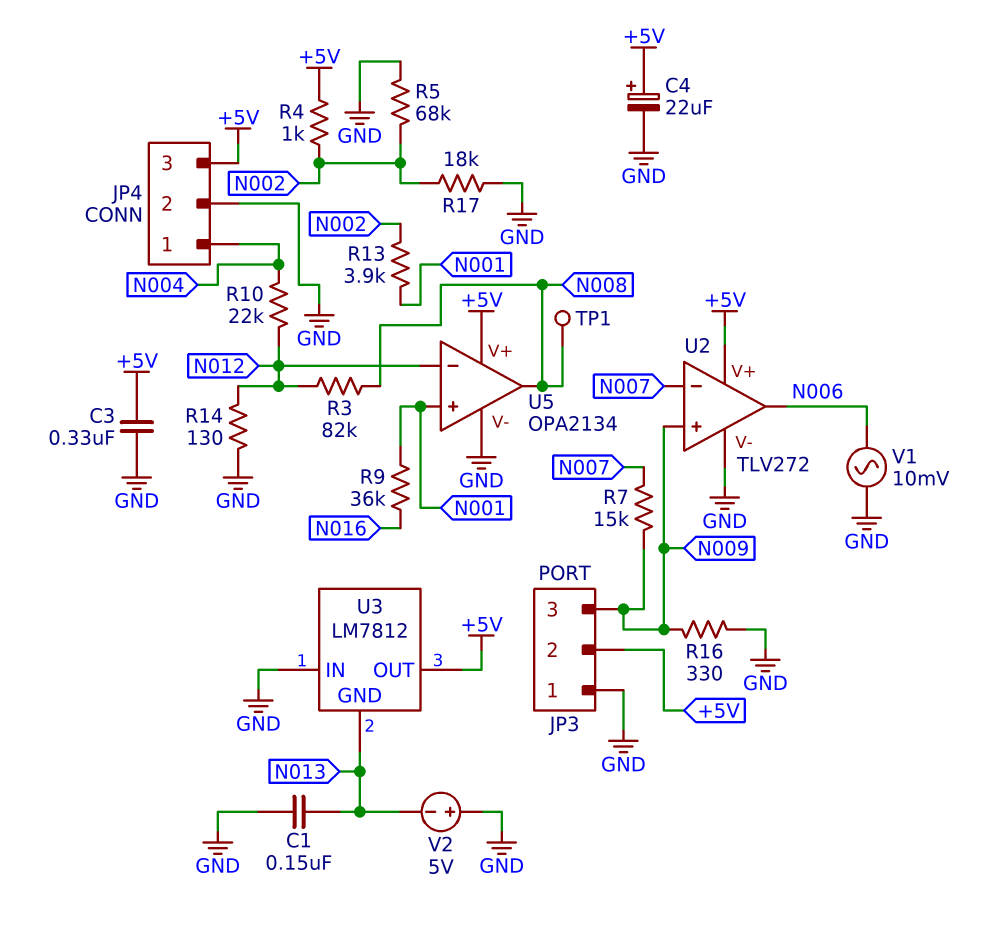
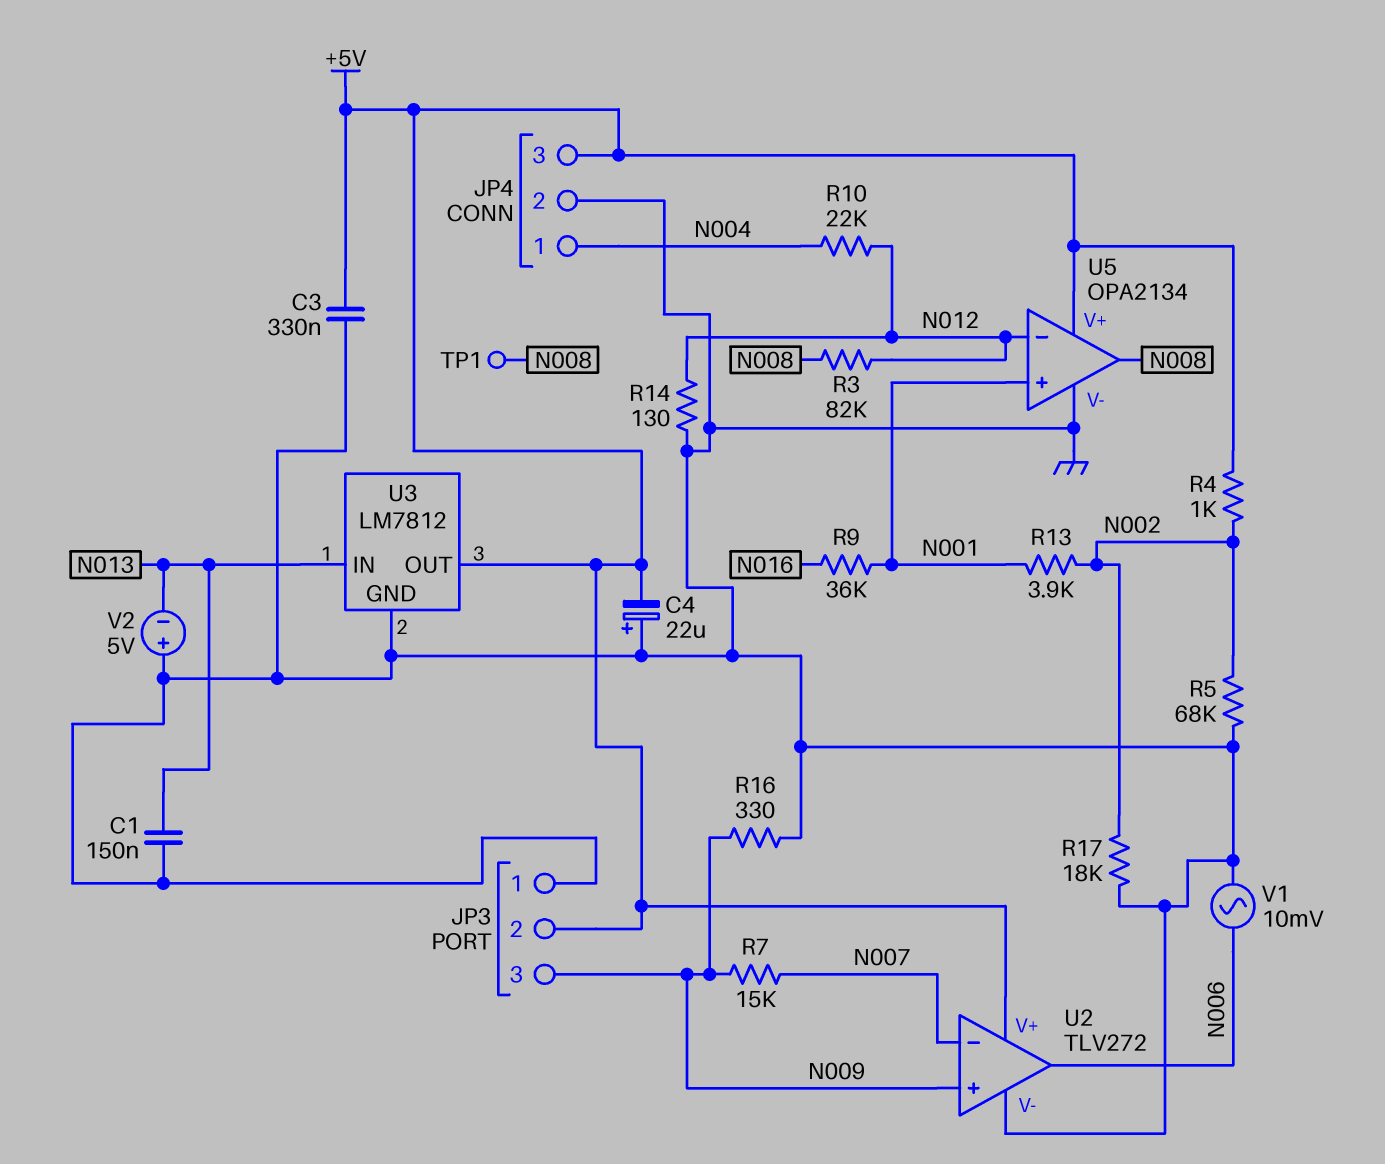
C4: 22uF (plus +5V, minus GND) -> 22uF (plus GND, minus +5V)
U3 pin GND: N013 -> GND
U3 pin IN: GND -> N013

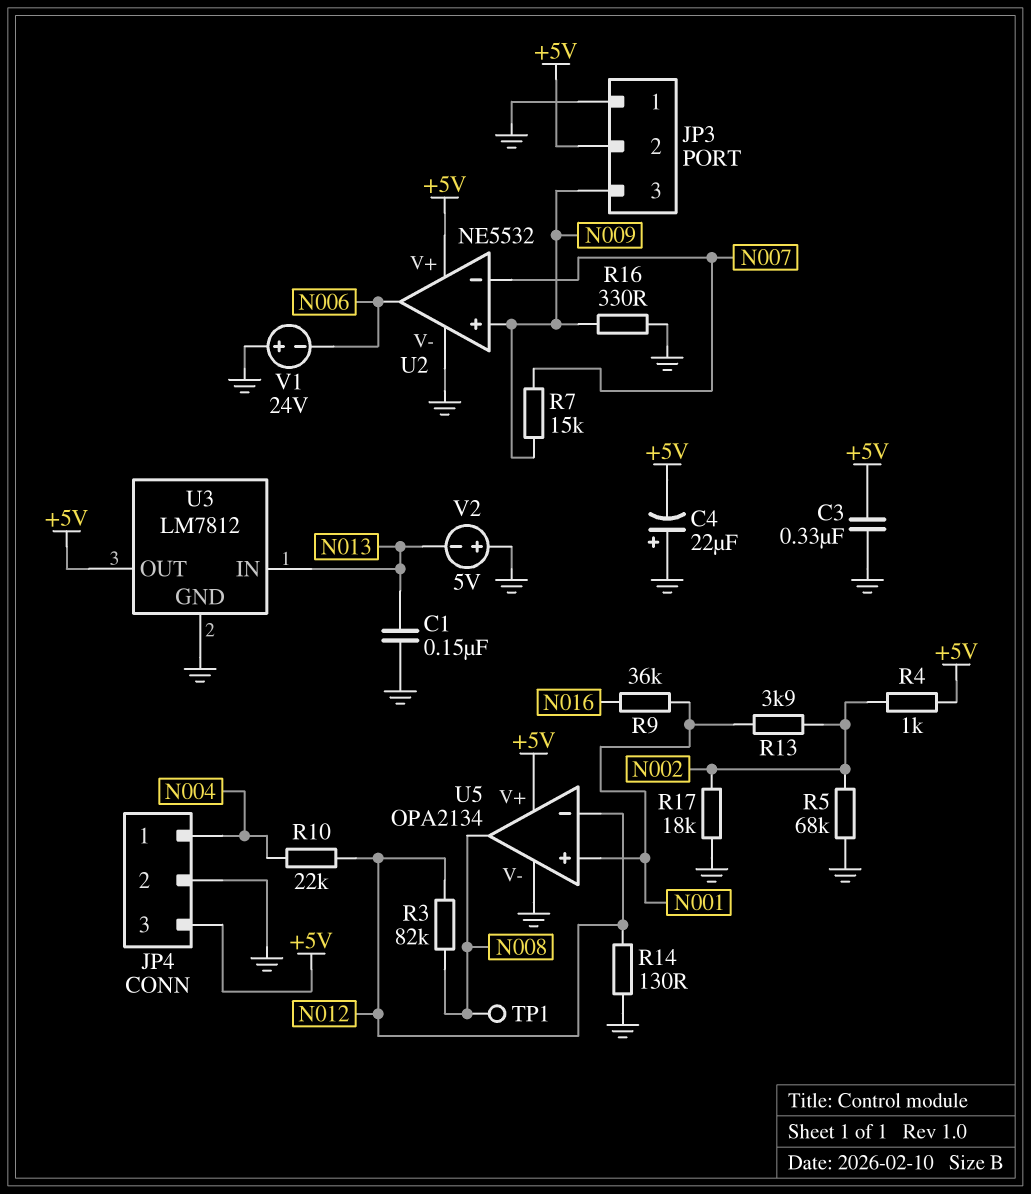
U2: TLV272 -> NE5532
V1: AC 10mV (GND, N006) -> 24V (plus GND, minus N006)

